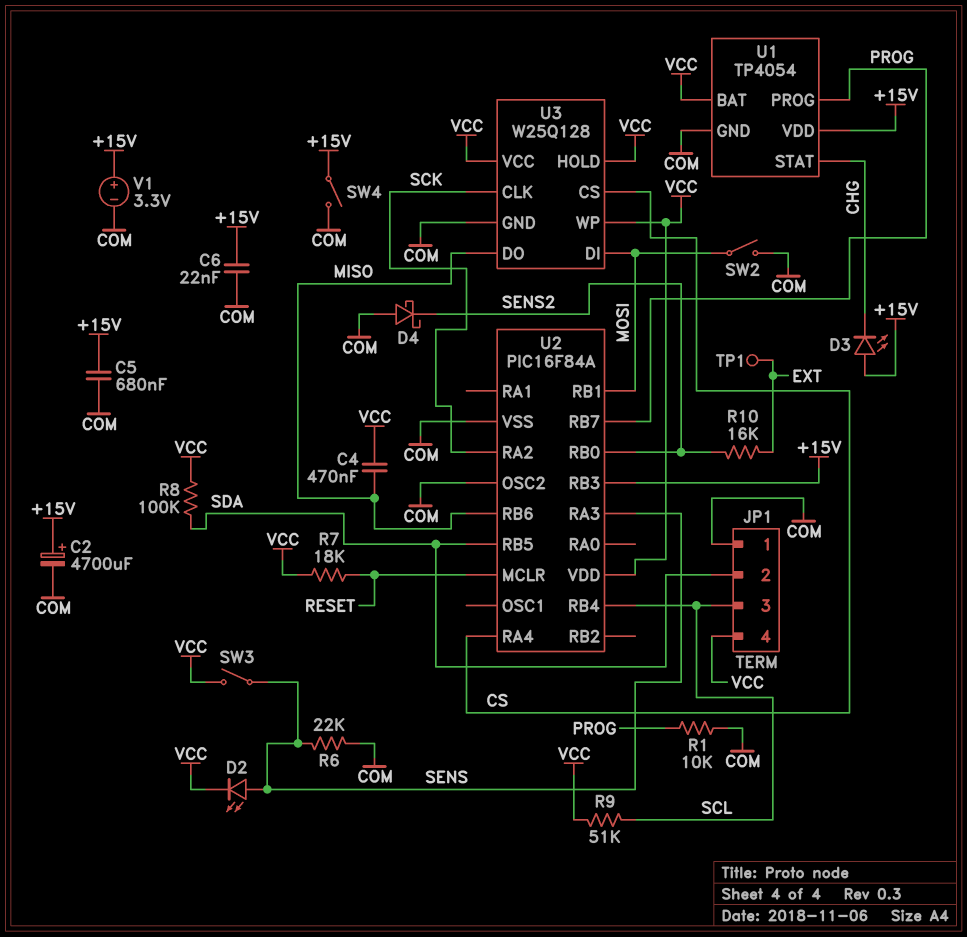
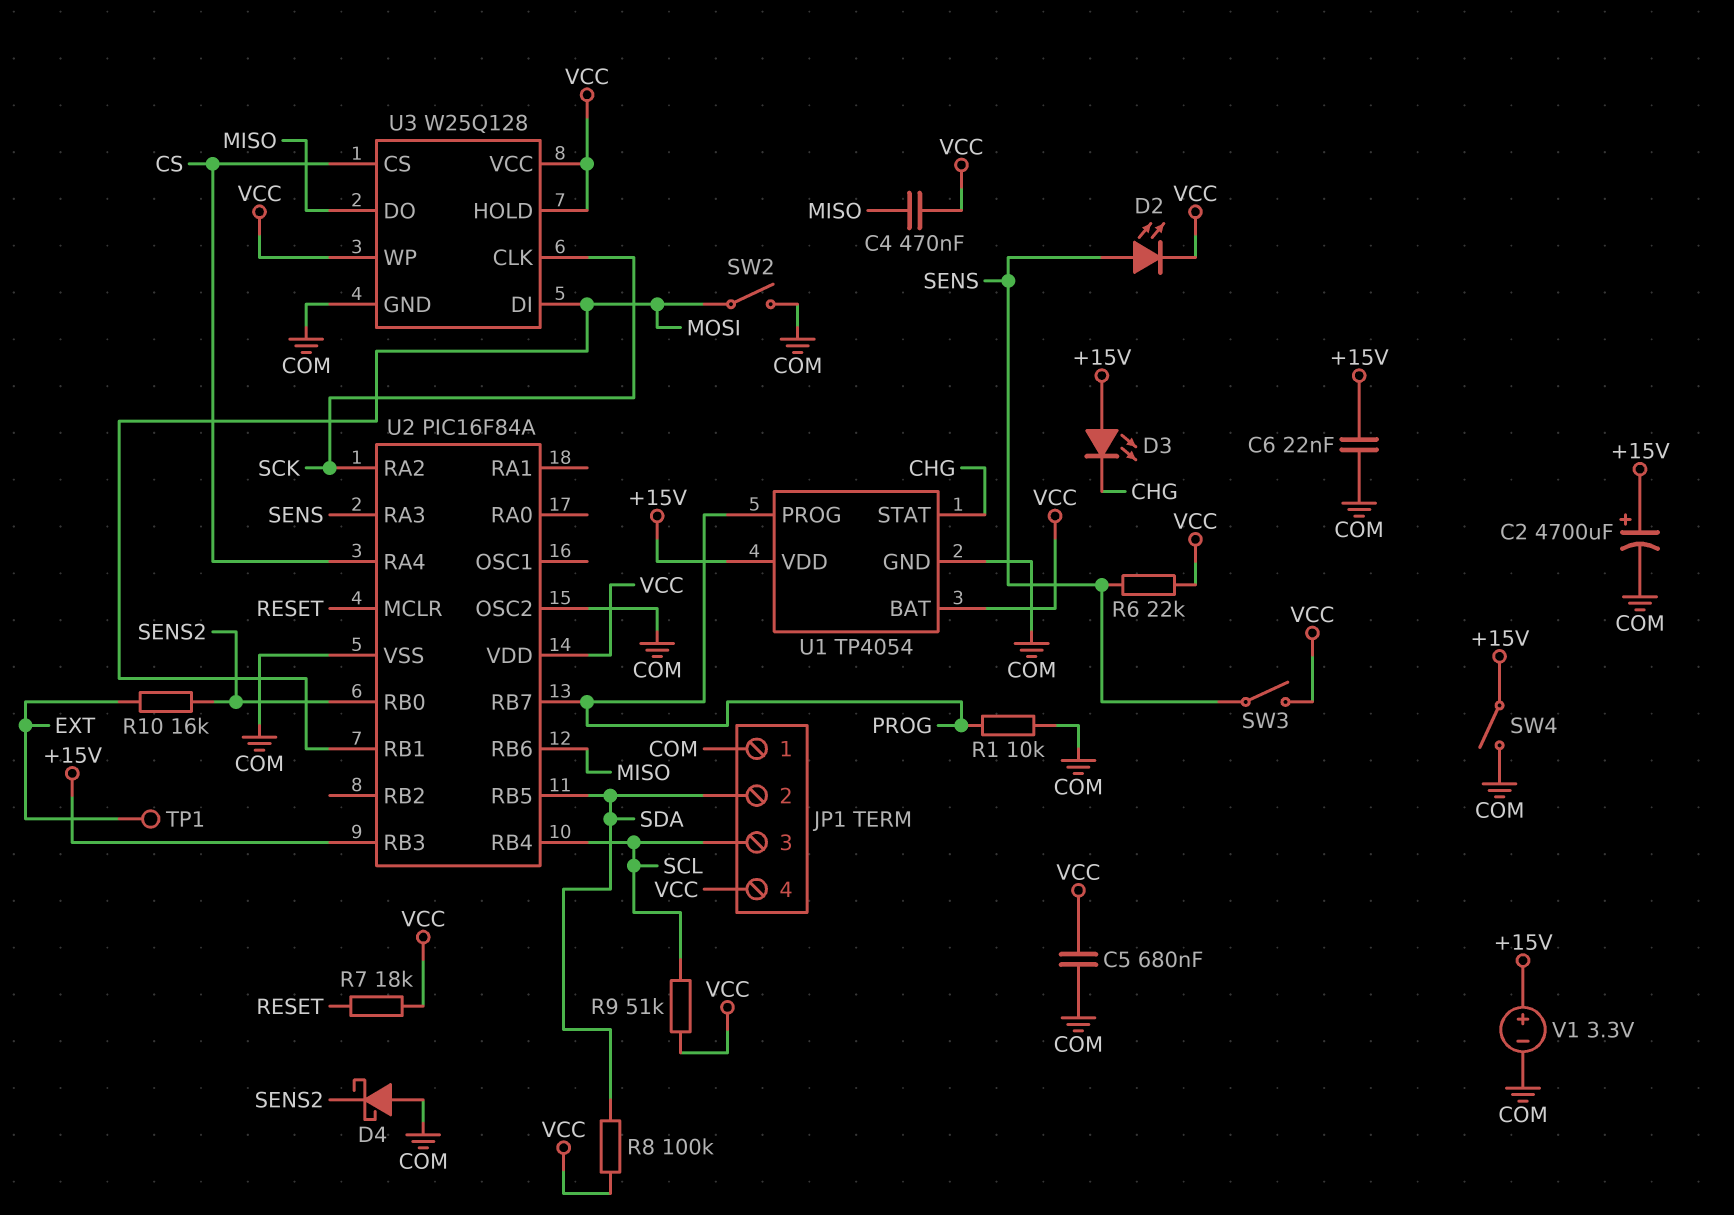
C5: 680nF (+15V, COM) -> 680nF (COM, VCC)
R6: 22k (COM, SENS) -> 22k (SENS, VCC)

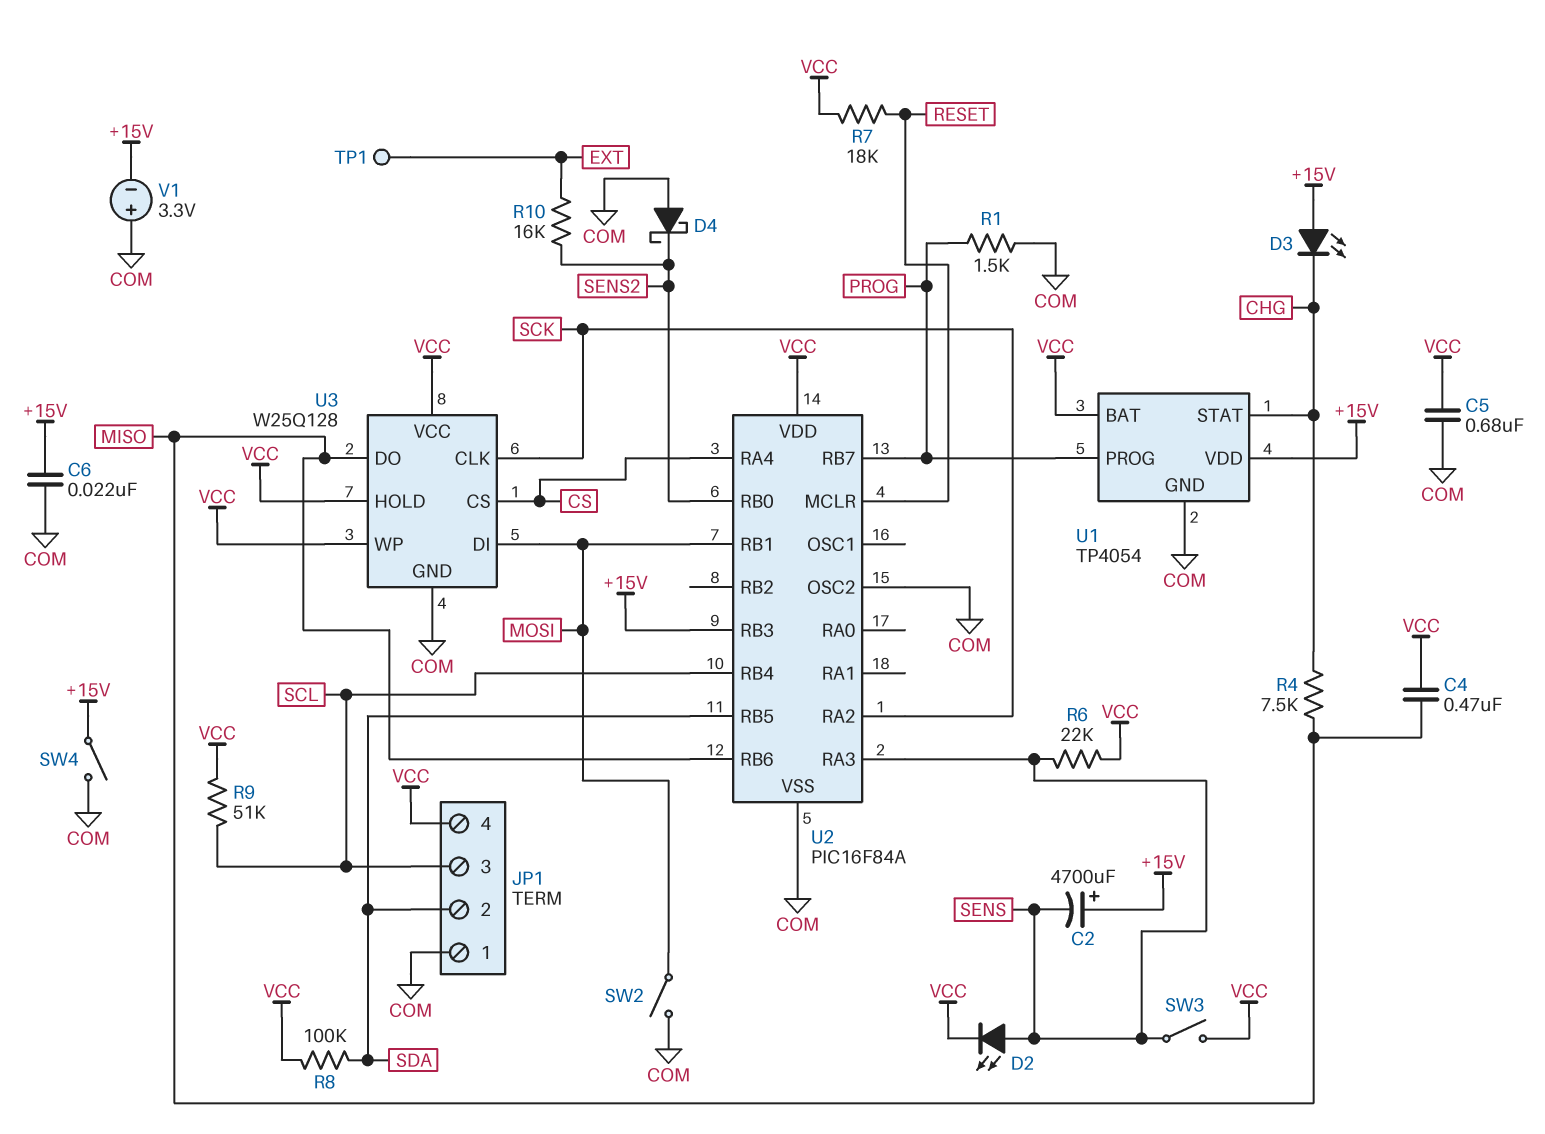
C2: 4700uF (plus +15V, minus COM) -> 4700uF (plus +15V, minus SENS)
R1: 10k (COM, PROG) -> 1.5k (COM, PROG)
R4: none -> 7.5k (CHG, MISO)
V1: 3.3V (plus +15V, minus COM) -> 3.3V (plus COM, minus +15V)

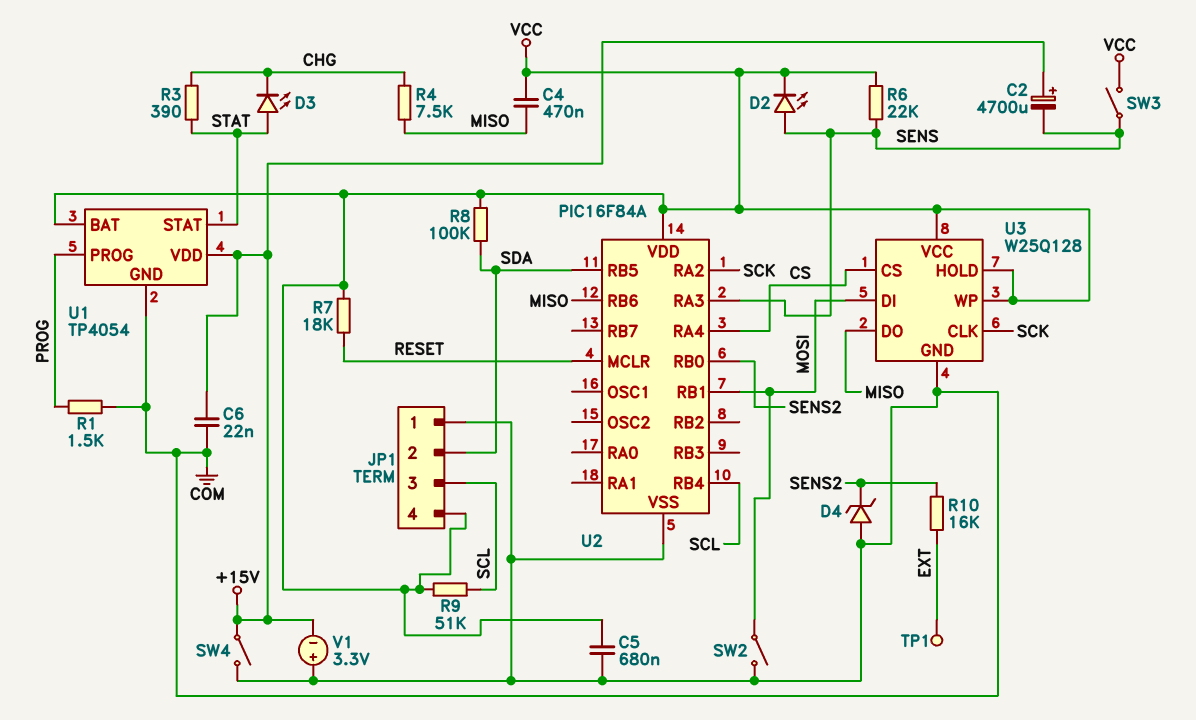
D3: LED (A +15V, K CHG) -> LED (A STAT, K CHG)
D4: schottky (A COM, K SENS2) -> zener (A COM, K SENS2)
R3: none -> 390 (CHG, STAT)
U1 pin STAT: CHG -> STAT
U2 pin OSC2: COM -> none
U2 pin RB3: +15V -> none
U2 pin RB7: PROG -> none

